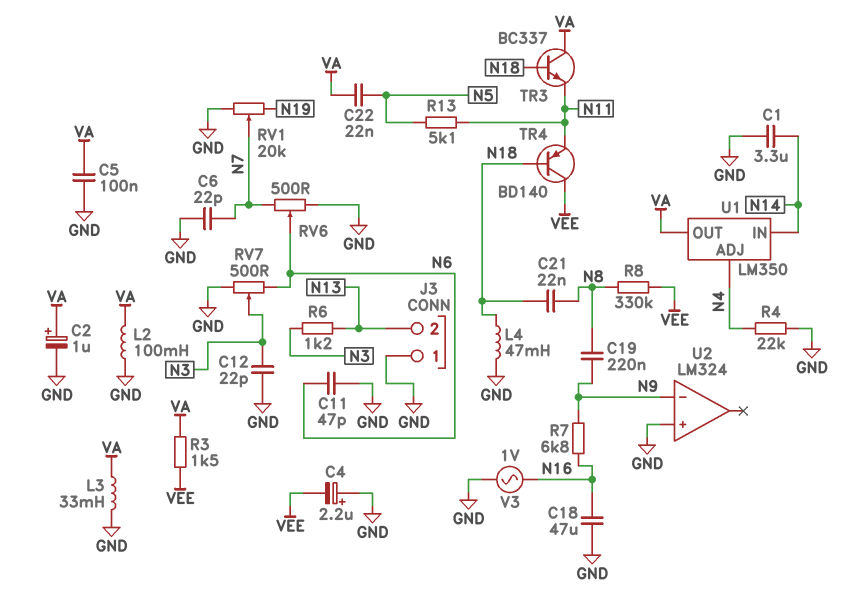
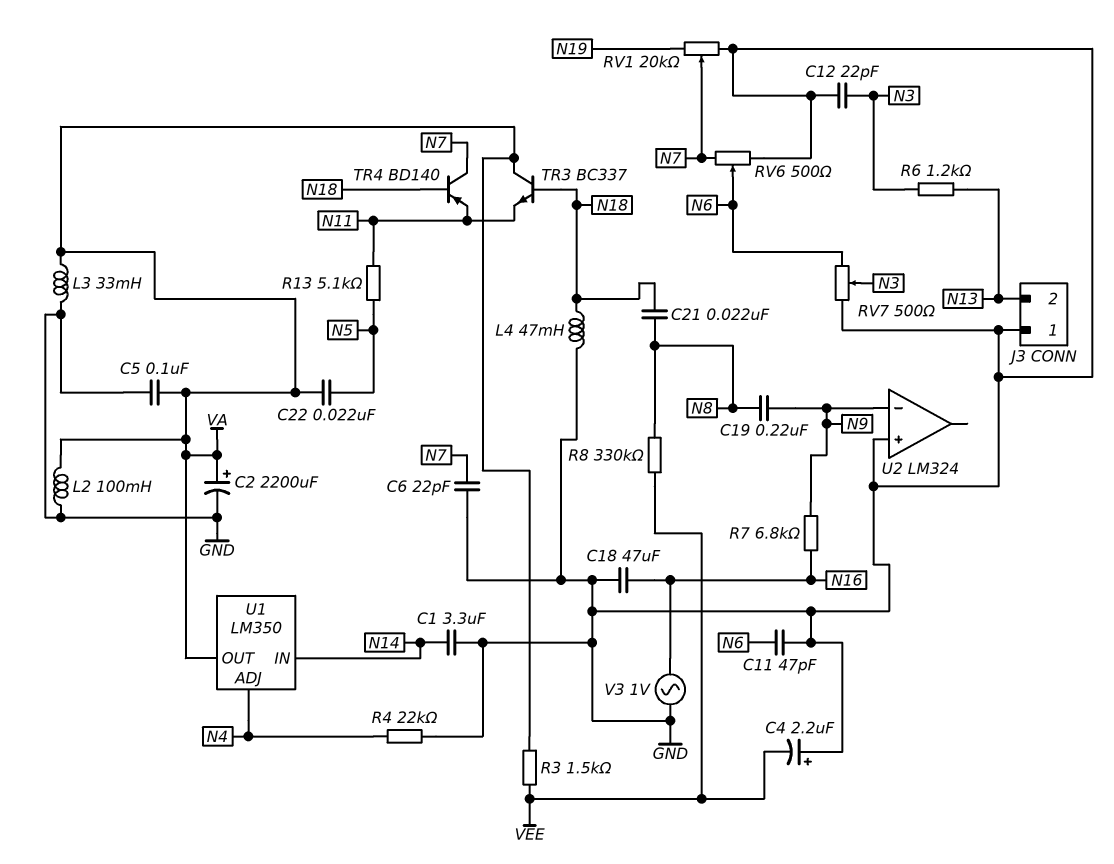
C2: 1uF (plus VA, minus GND) -> 2200uF (plus VA, minus GND)
TR4: PNP BD140 (B N18, C VEE, E N11) -> PNP BD140 (B N18, C N7, E N11)

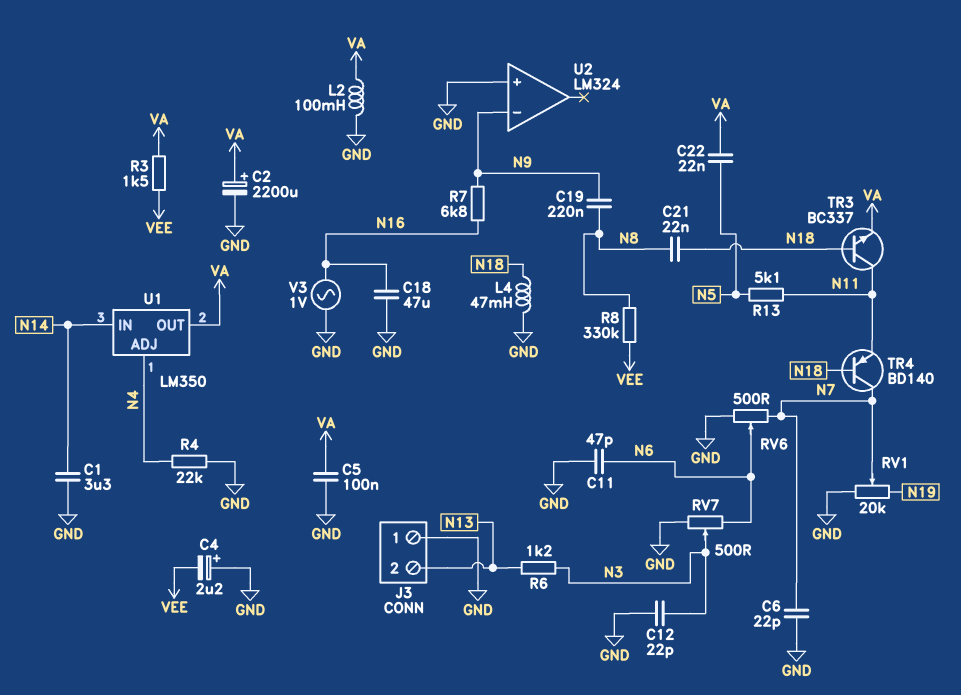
L3: 33mH (GND, VA) -> none
TR3: NPN BC337 (B N18, C VA, E N11) -> NPN BC337 (B N18, C N11, E VA)

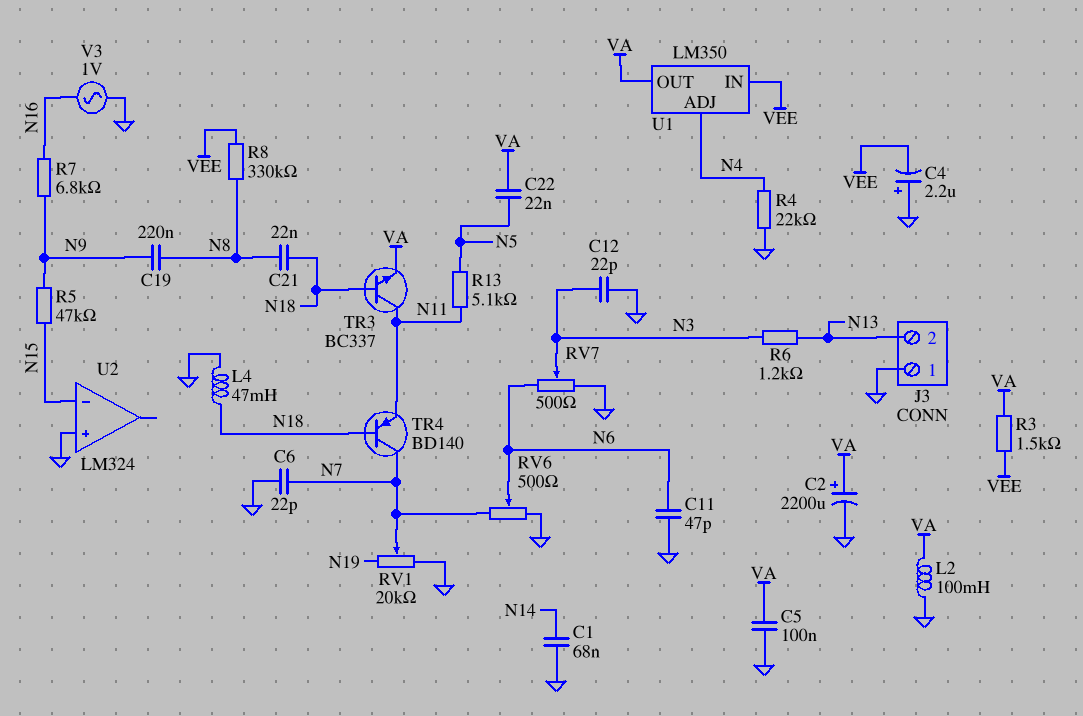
C1: 3.3uF (GND, N14) -> 68nF (GND, N14)
C18: 47uF (GND, N16) -> none
R5: none -> 47k (N9, N15)
U1 pin IN: N14 -> VEE
U2 pin in-: N9 -> N15

